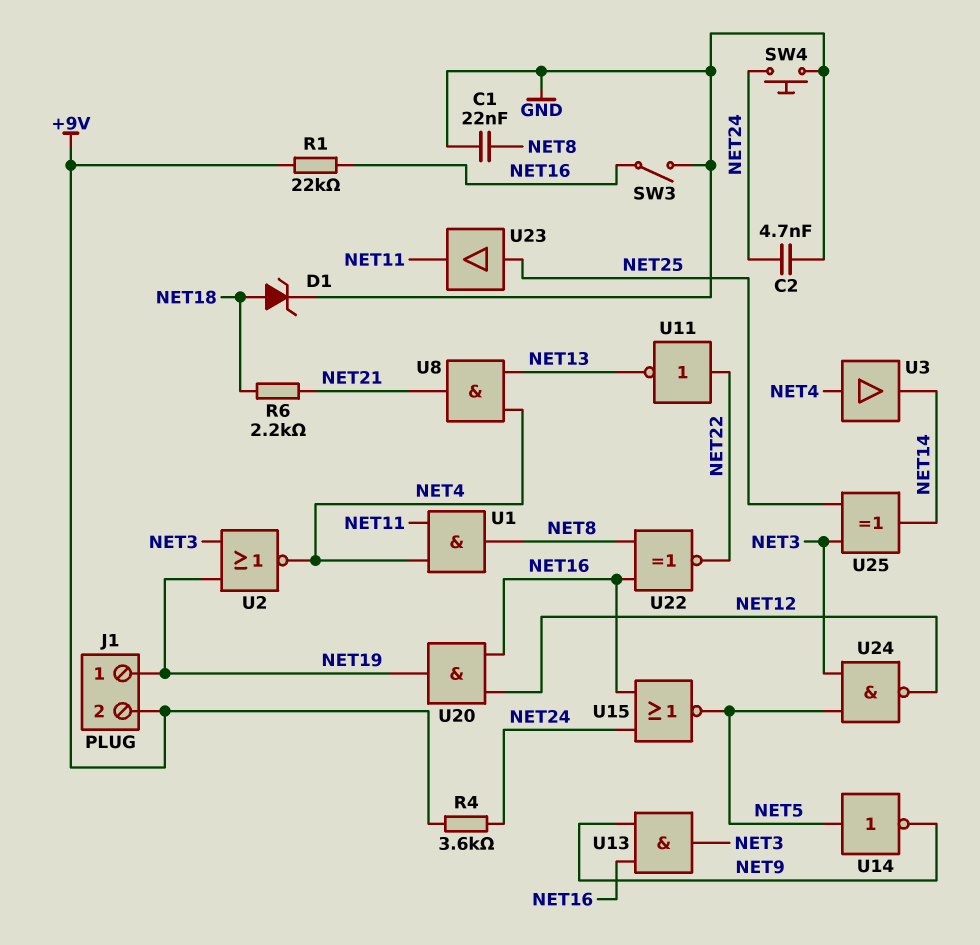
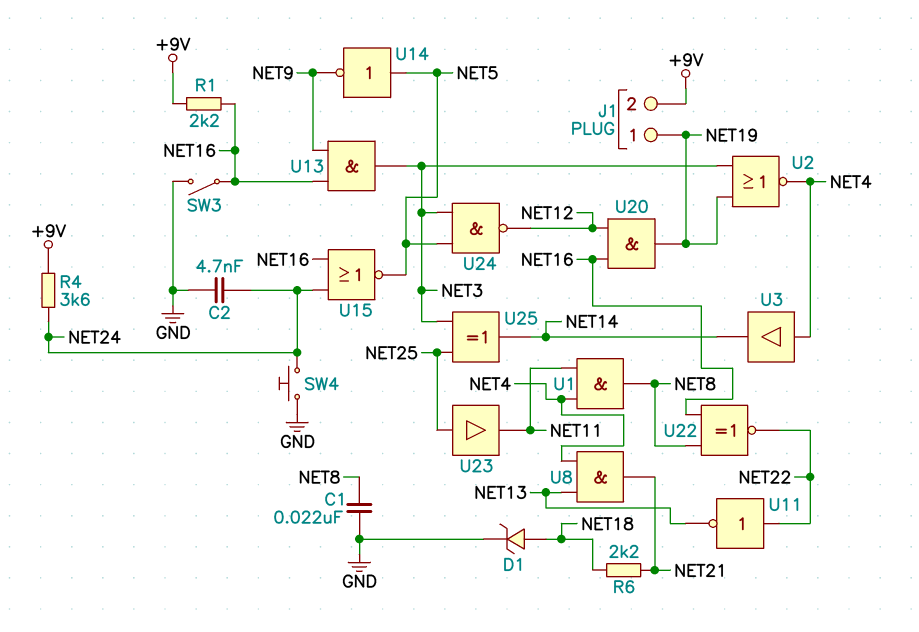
R1: 22k (+9V, NET16) -> 2.2k (+9V, NET16)

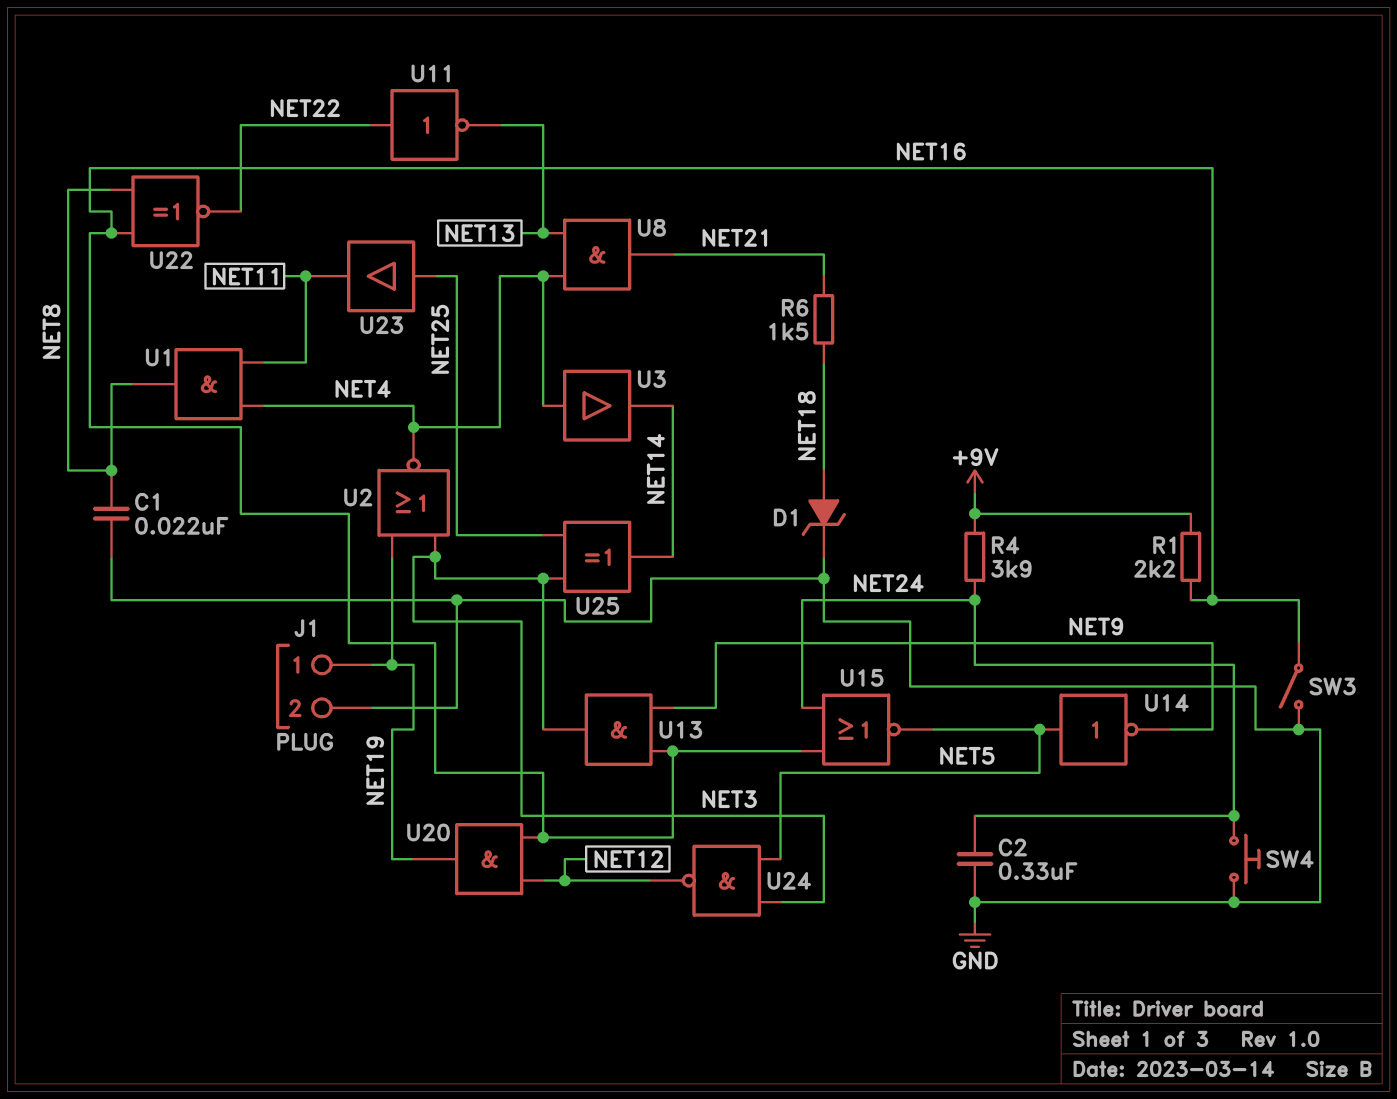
C2: 4.7nF (GND, NET24) -> 330nF (GND, NET24)
J1 pin 2: +9V -> GND
R4: 3.6k (+9V, NET24) -> 3.9k (+9V, NET24)
R6: 2.2k (NET18, NET21) -> 1.5k (NET18, NET21)

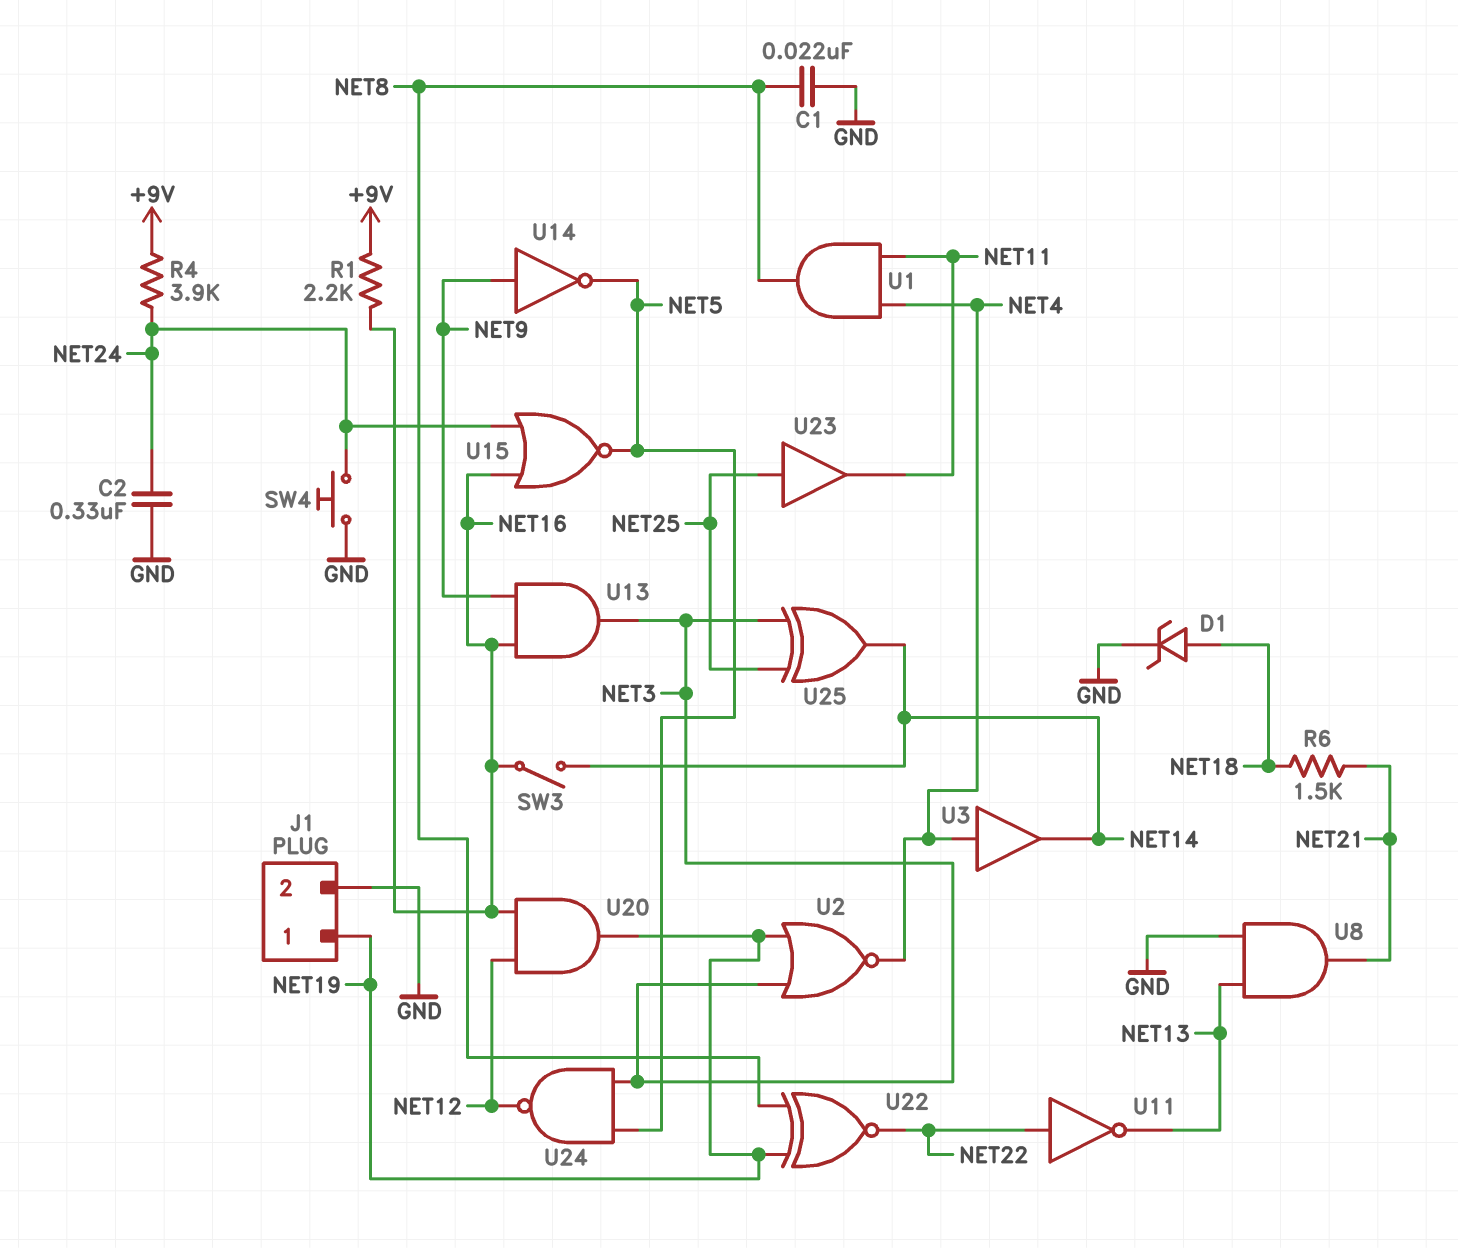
SW3: switch (GND, NET16) -> switch (NET14, NET16)
U8: AND (in NET4, in NET13, out NET21) -> AND (in GND, in NET13, out NET21)
U14: NOT (in NET5, out NET9) -> NOT (in NET9, out NET5)
U22: XNOR (in NET8, in NET16, out NET22) -> XNOR (in NET8, in NET19, out NET22)

